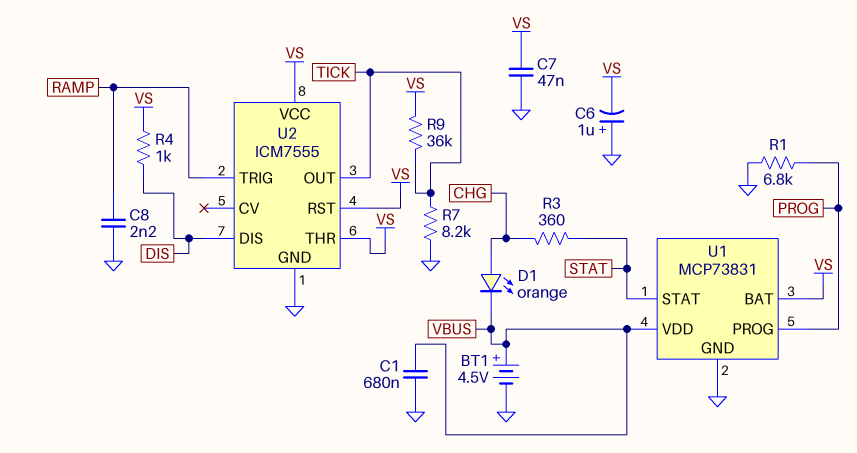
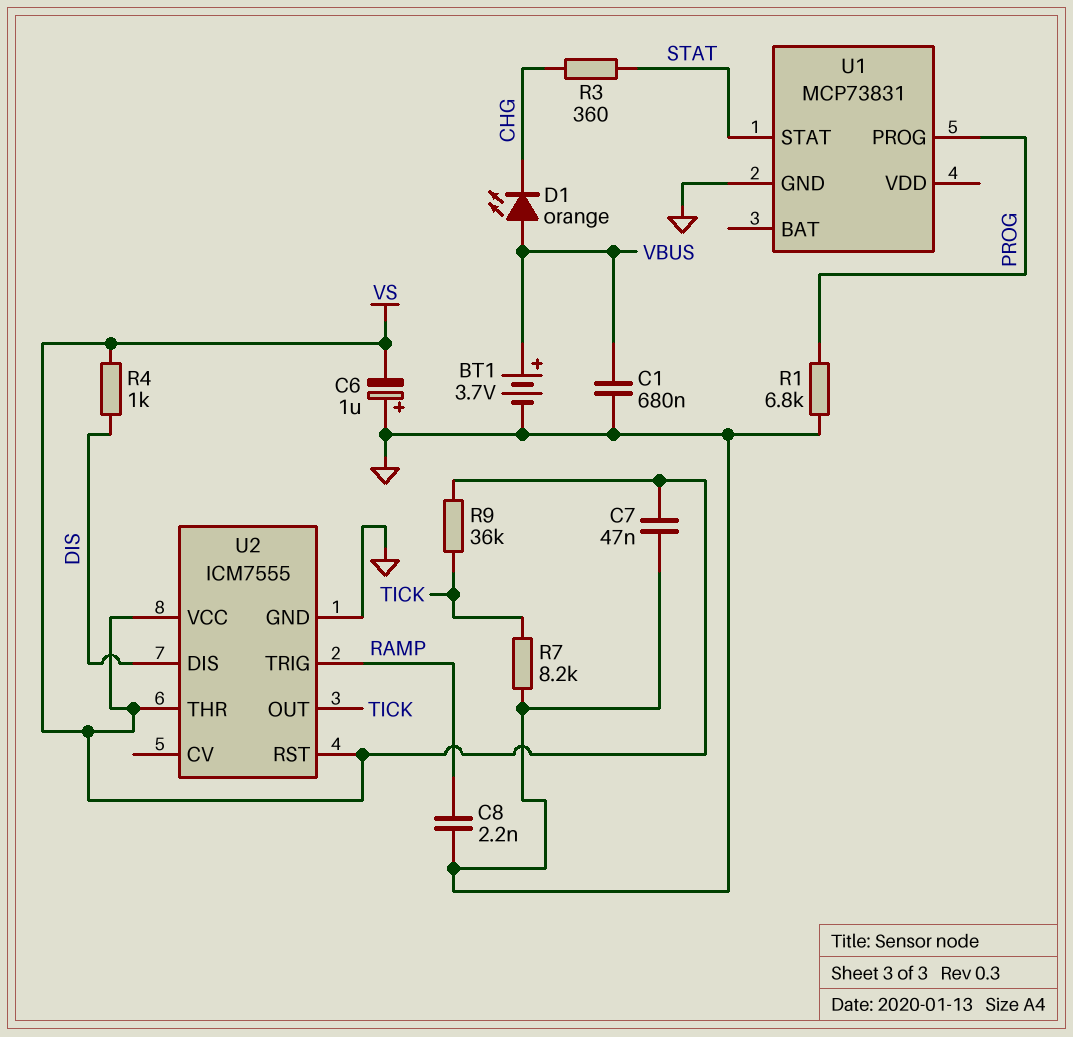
BT1: 4.5V (plus VBUS, minus GND) -> 3.7V (plus VBUS, minus GND)
D1: LED orange (A CHG, K VBUS) -> LED orange (A VBUS, K CHG)
U1 pin BAT: VS -> none
U1 pin VDD: VBUS -> none

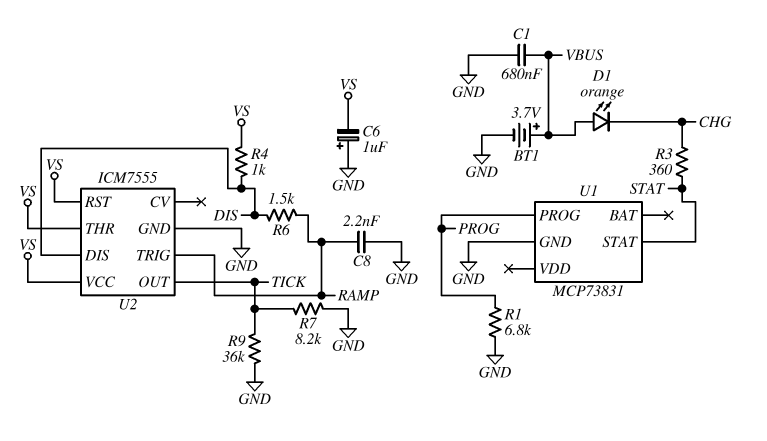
C7: 47nF (GND, VS) -> none
R6: none -> 1.5k (DIS, RAMP)
R9: 36k (TICK, VS) -> 36k (GND, TICK)

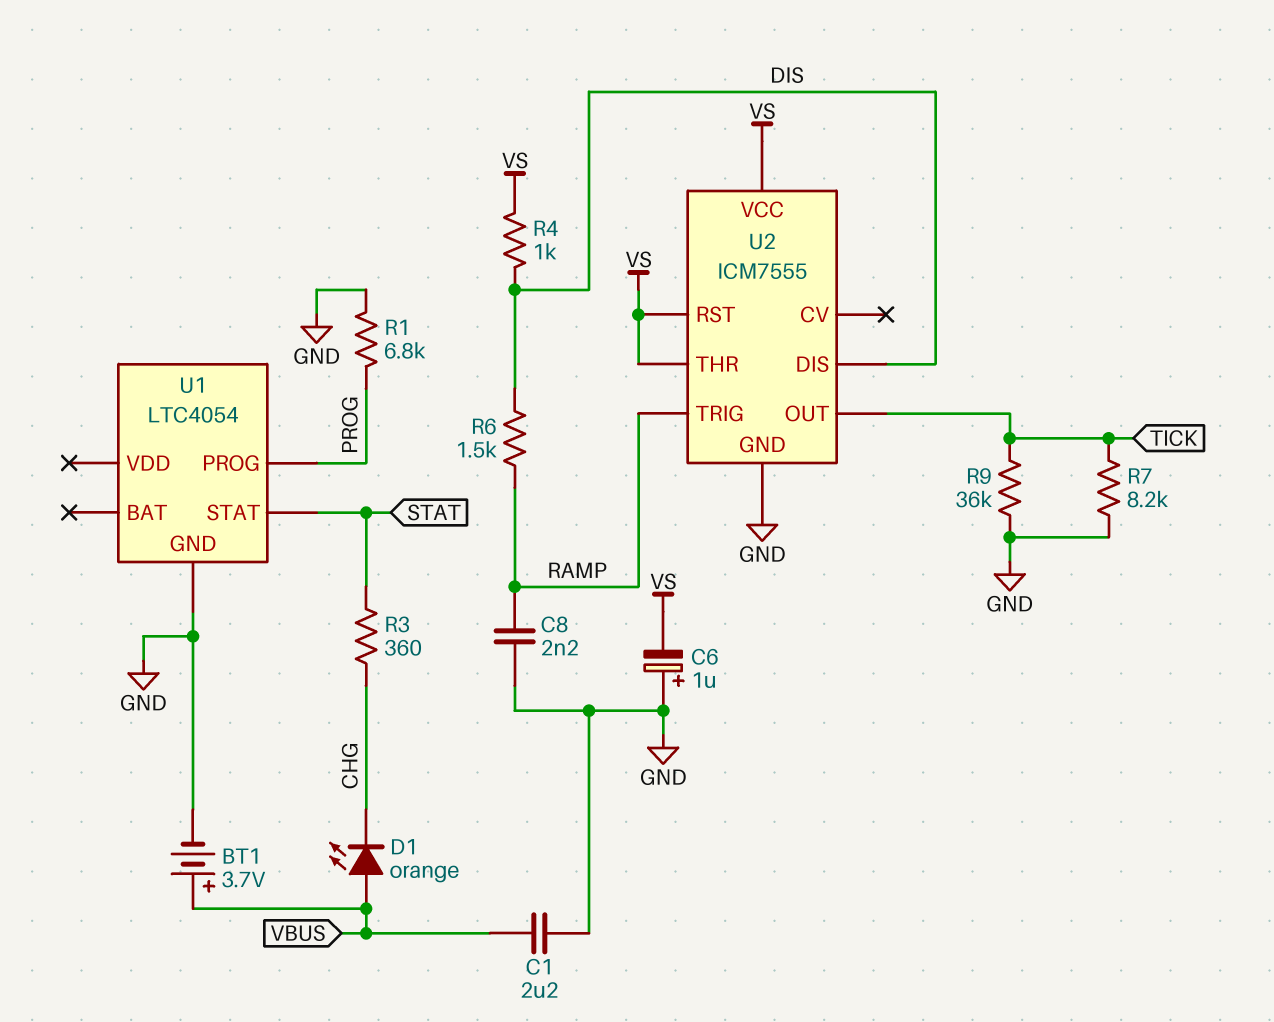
C1: 680nF (GND, VBUS) -> 2.2uF (GND, VBUS)
U1: MCP73831 -> LTC4054

